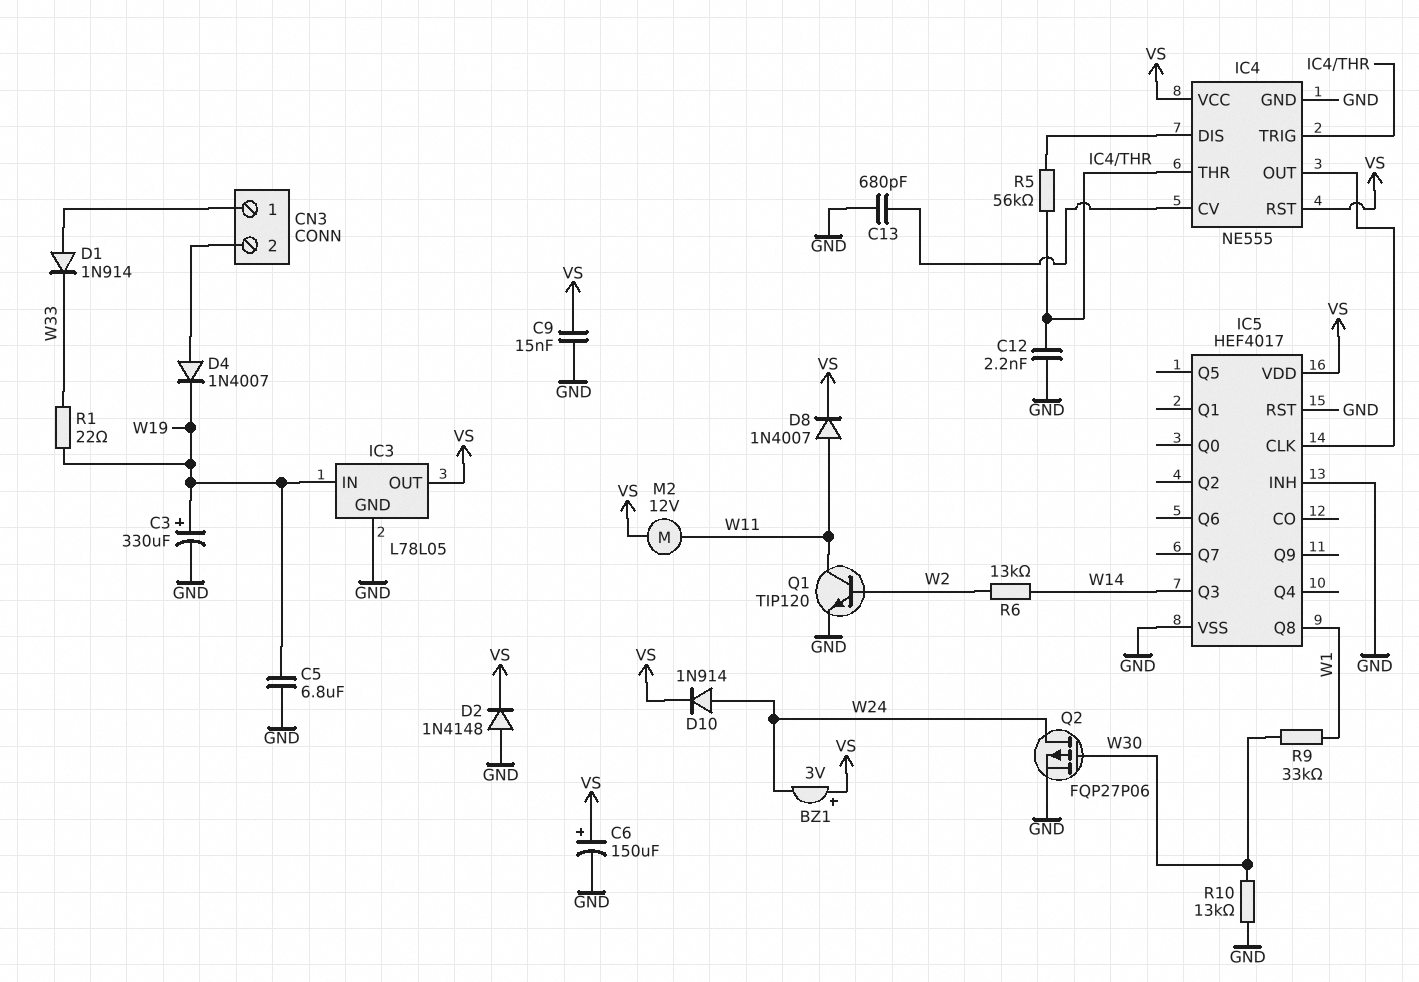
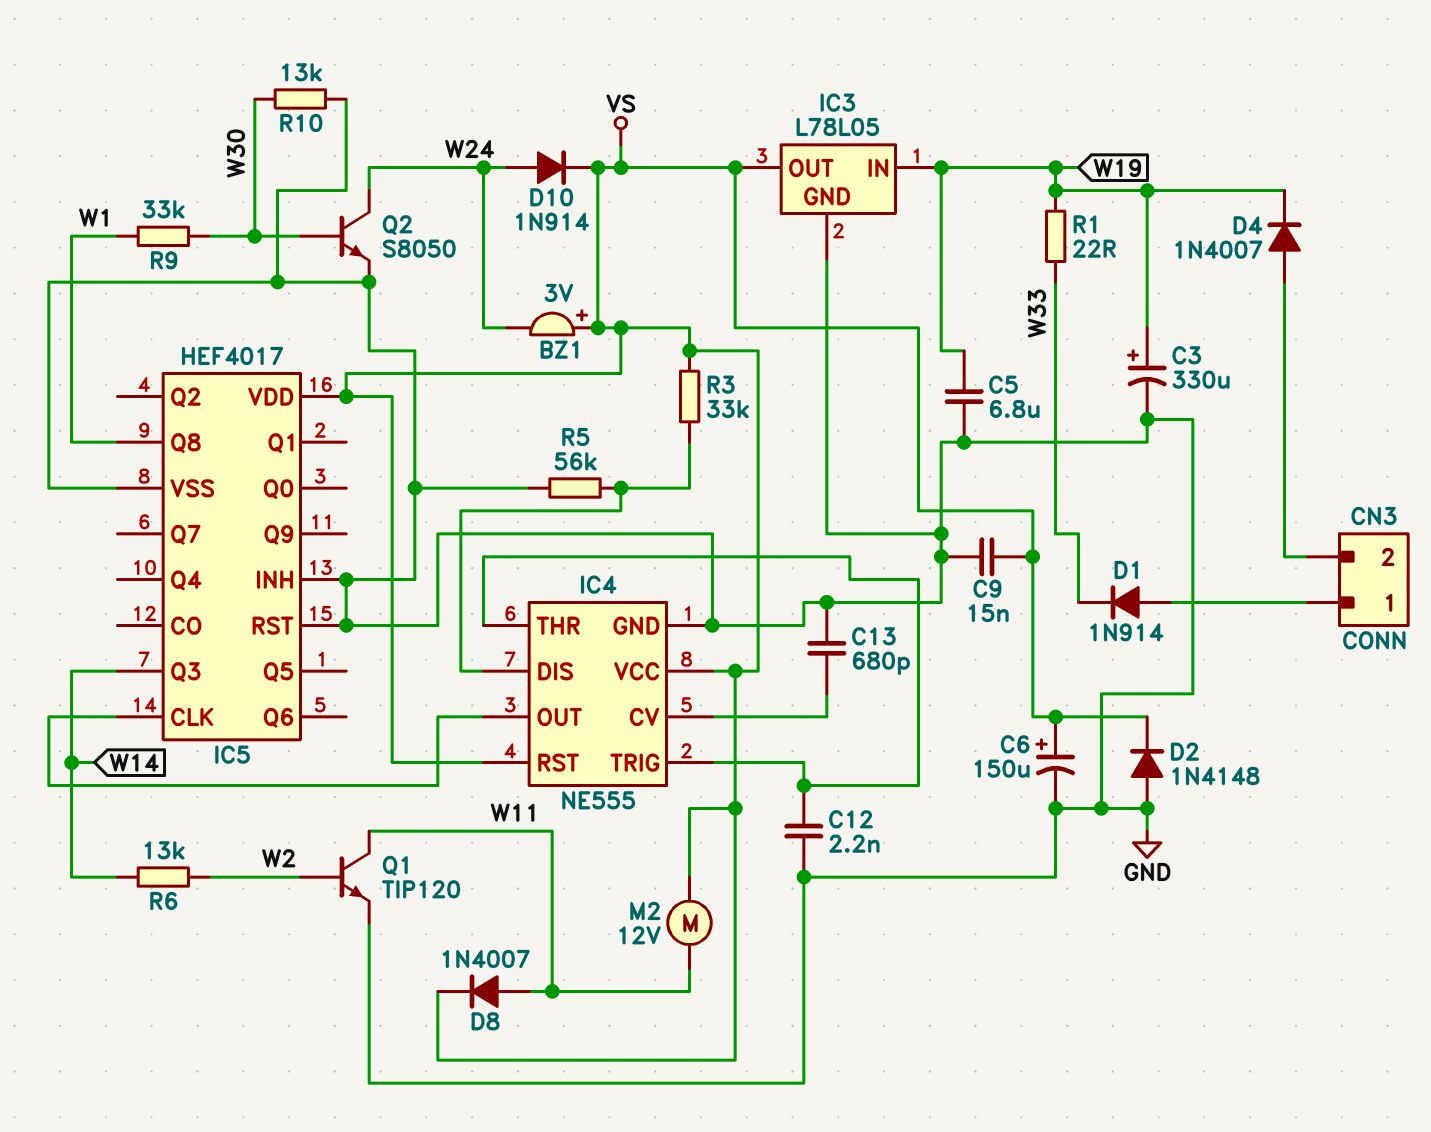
Q2: PMOS FQP27P06 (G W30, D W24, S GND) -> NPN S8050 (B W30, C W24, E GND)
R3: none -> 33k (IC4/DIS, VS)
R5: 56k (IC4/DIS, IC4/THR) -> 56k (GND, IC4/DIS)

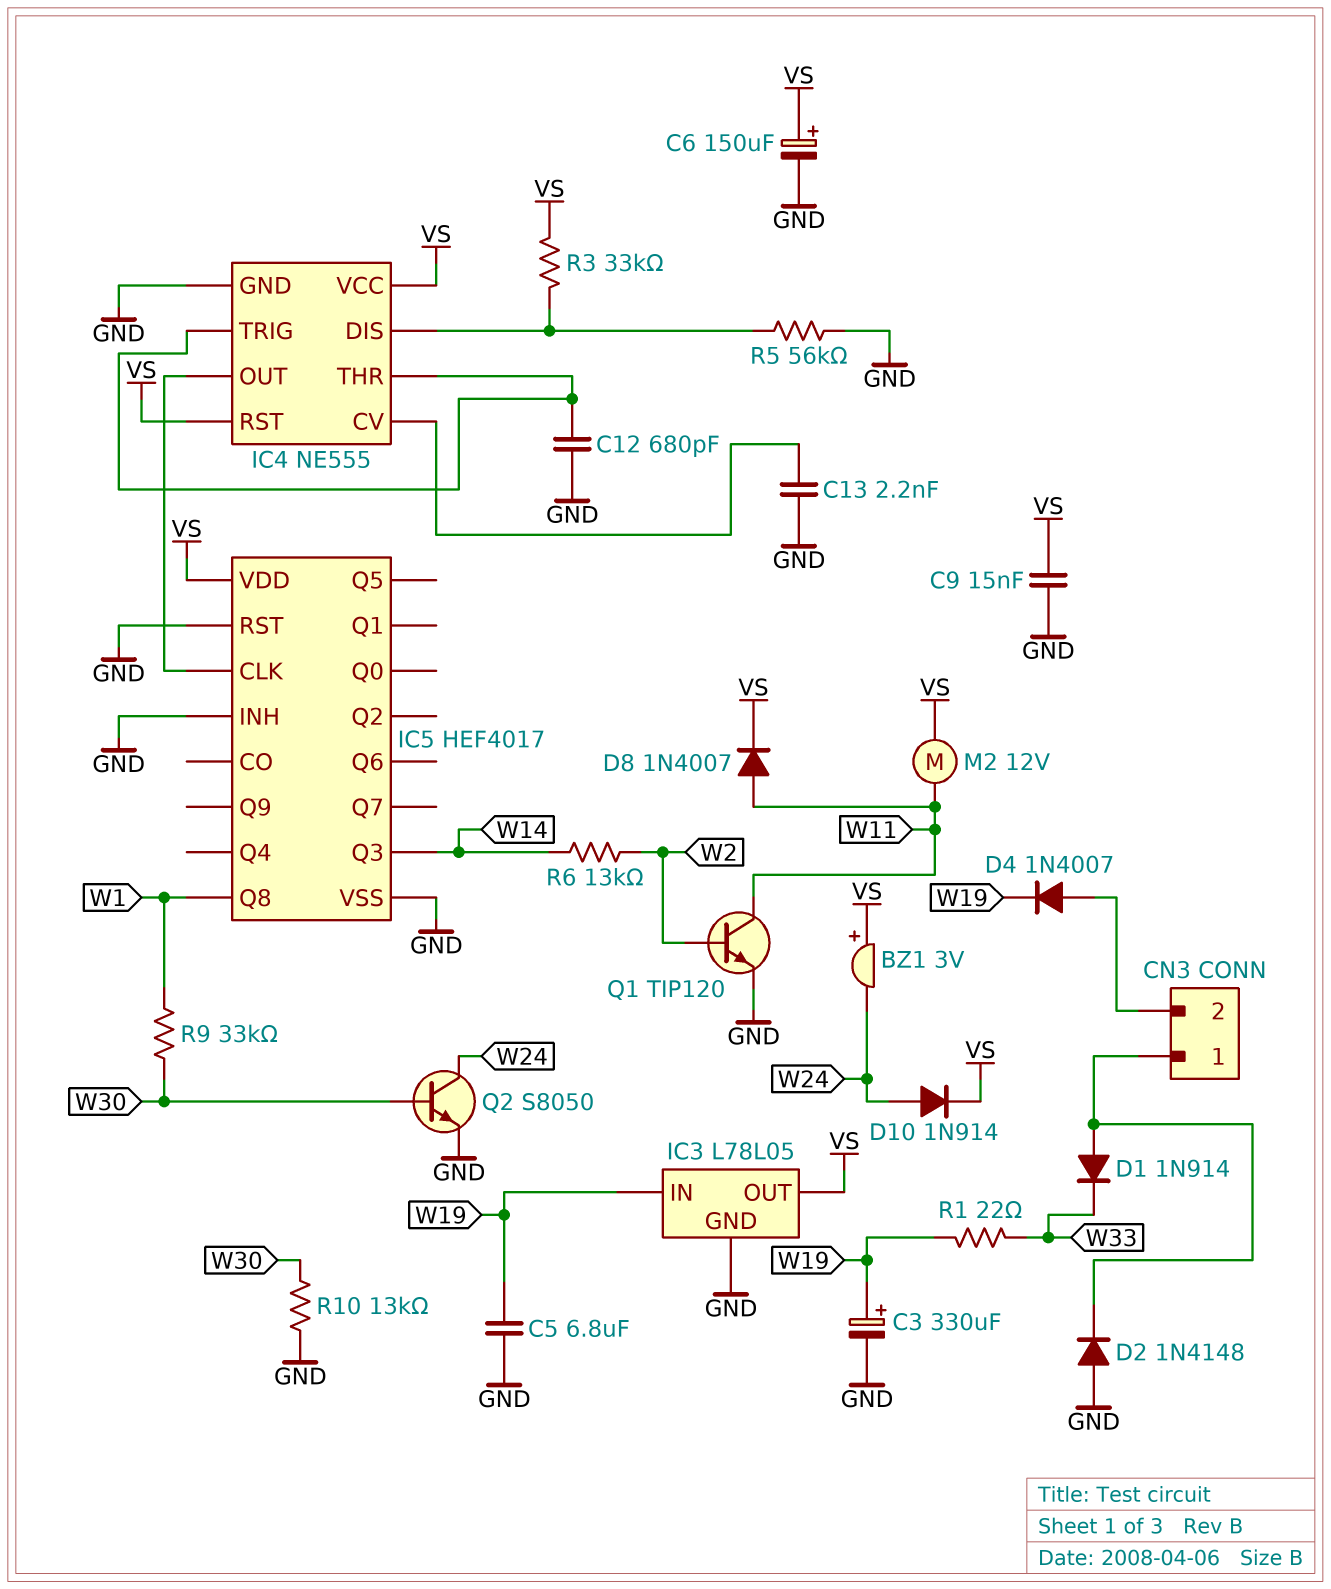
C12: 2.2nF (GND, IC4/THR) -> 680pF (GND, IC4/THR)
C13: 680pF (GND, IC4/CV) -> 2.2nF (GND, IC4/CV)
D2: diode 1N4148 (A GND, K VS) -> diode 1N4148 (A GND, K CN3/1)

